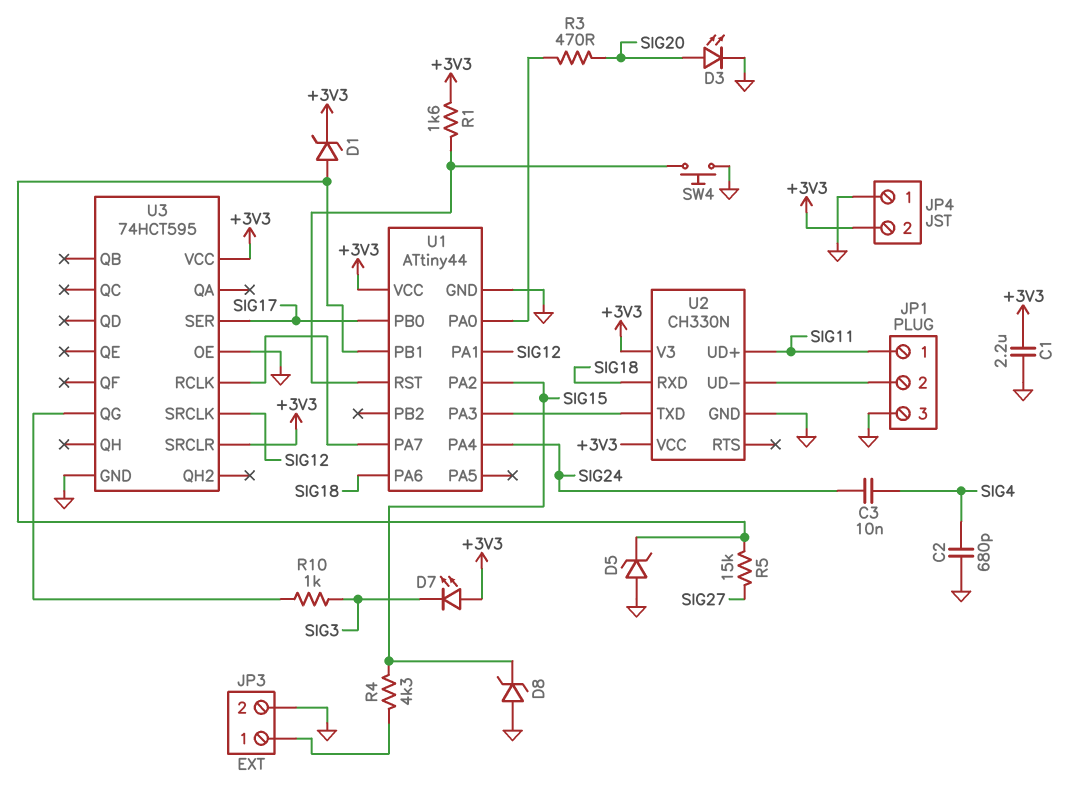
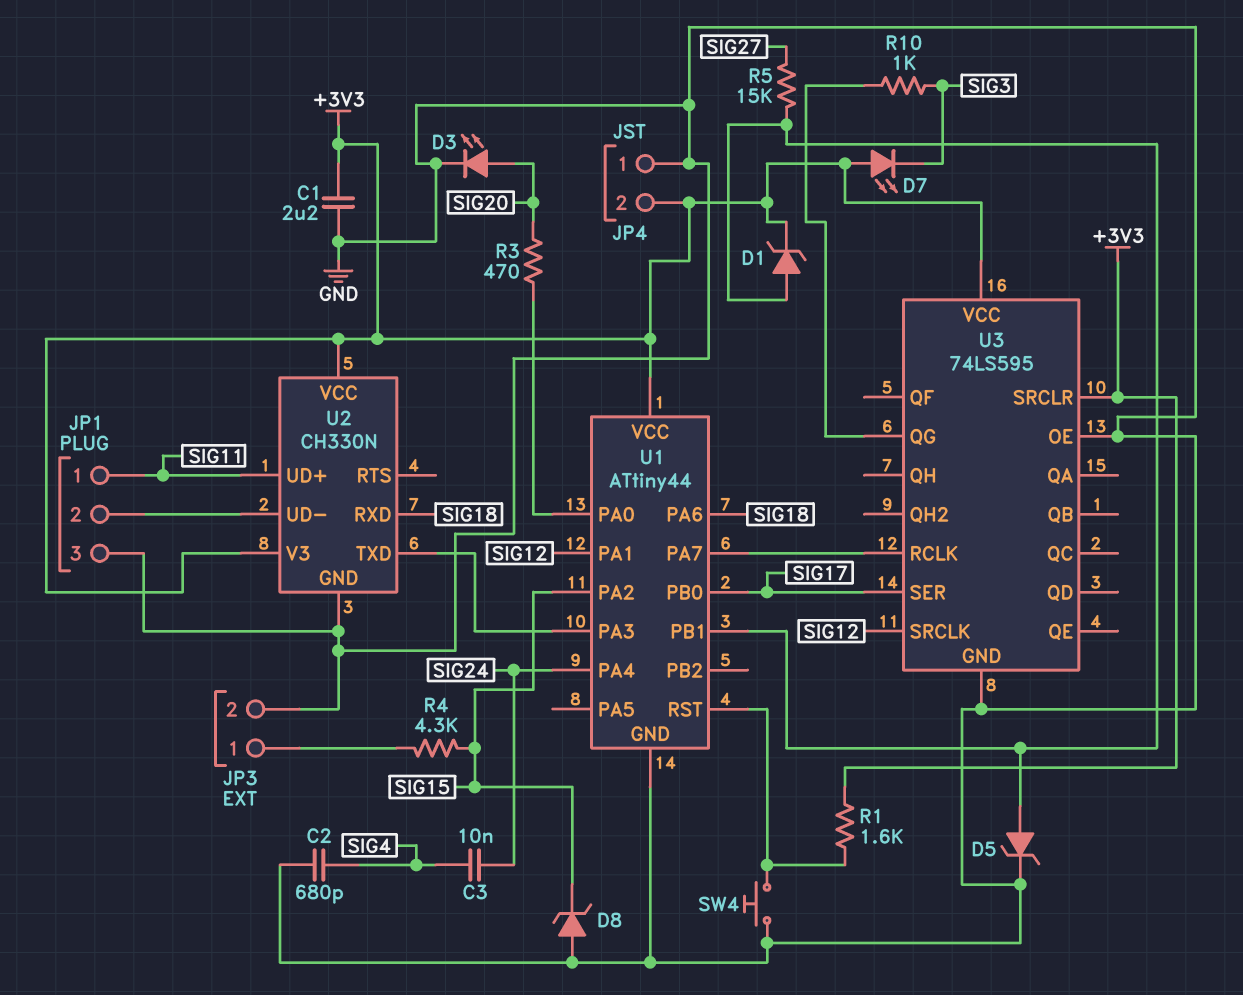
D5: zener (A GND, K U1/PB1) -> zener (A U1/PB1, K GND)
U3: 74HCT595 -> 74LS595

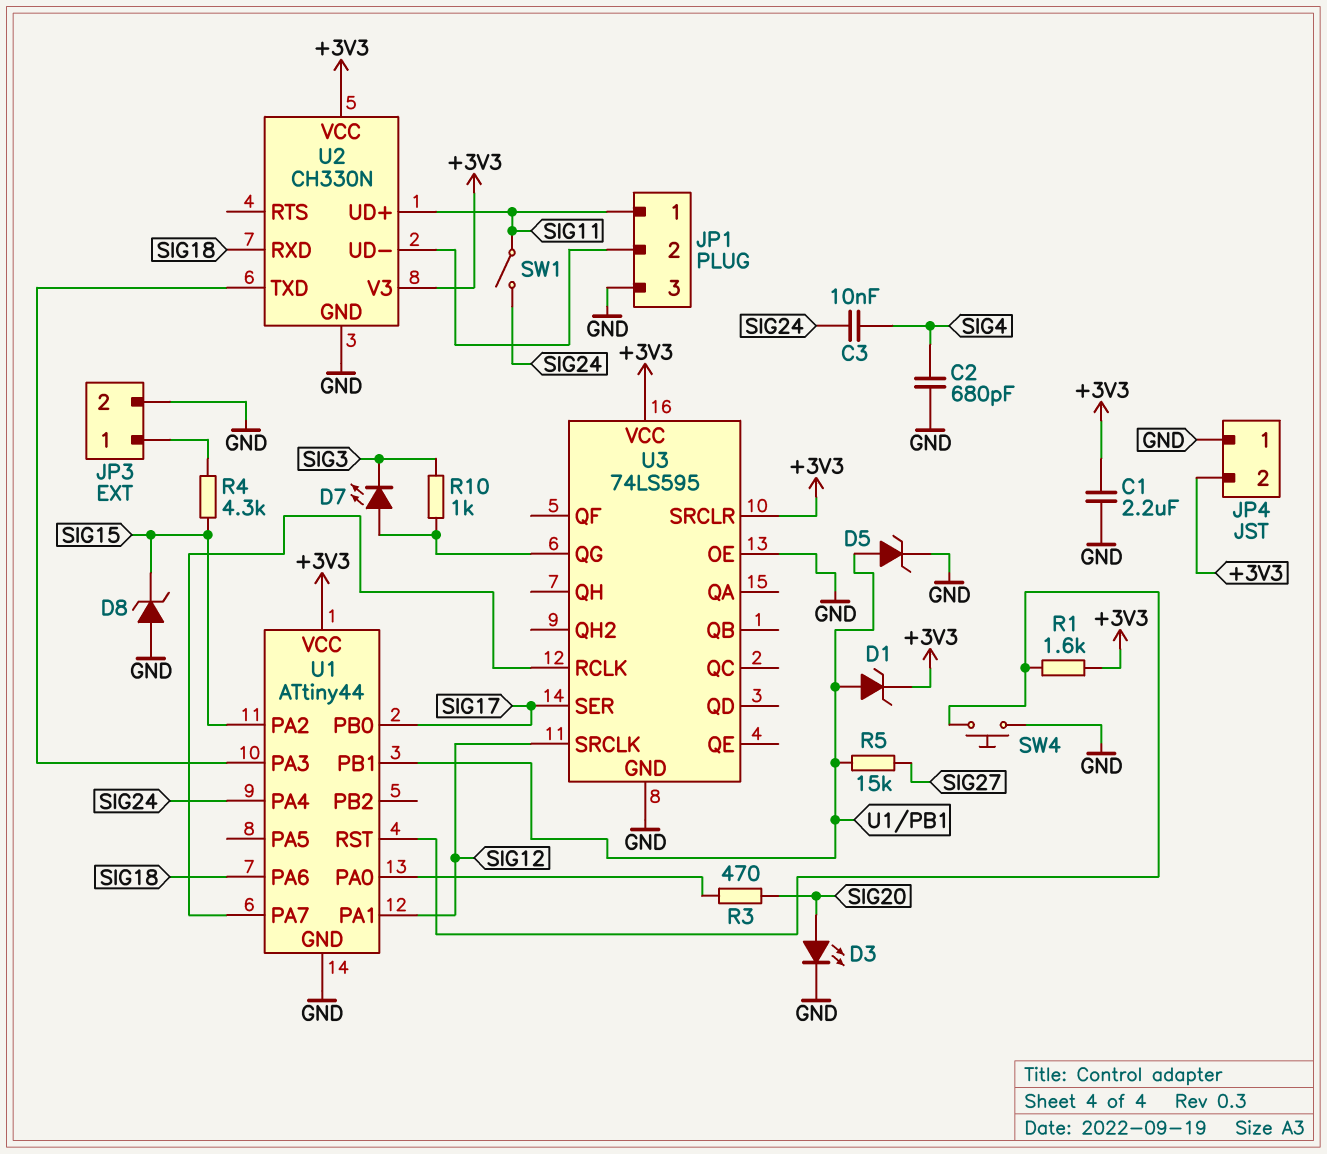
D7: LED (A +3V3, K SIG3) -> LED (A U3/QG, K SIG3)
SW1: none -> switch (SIG11, SIG24)

